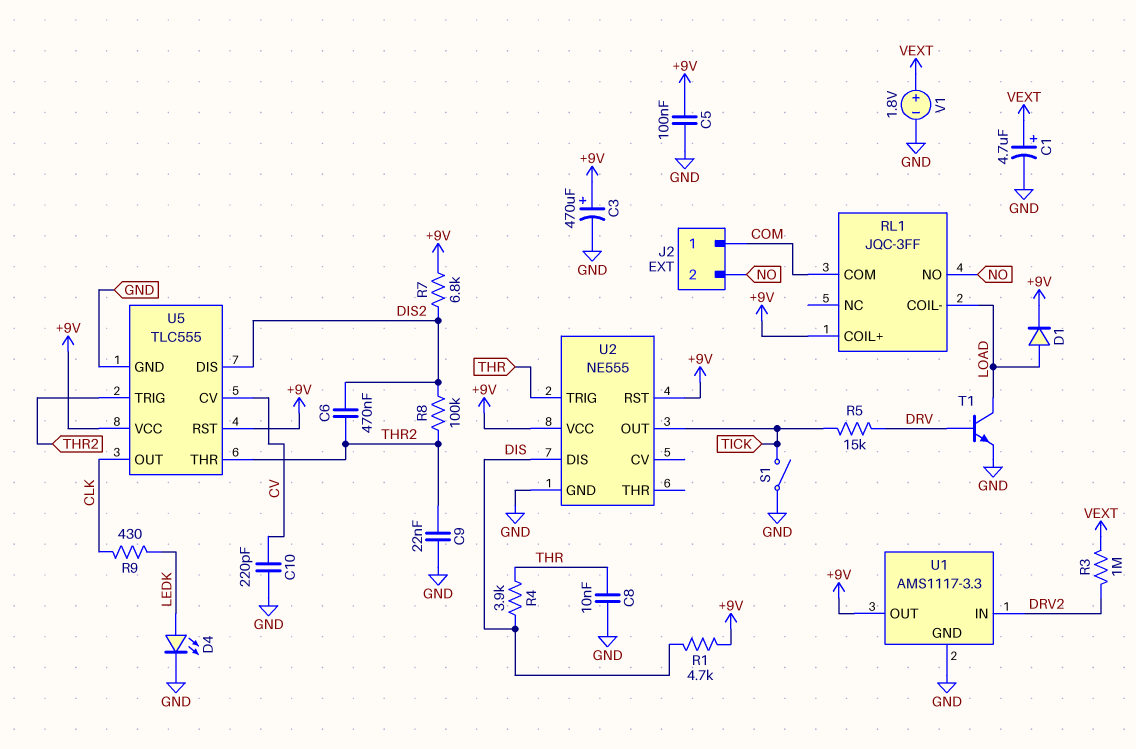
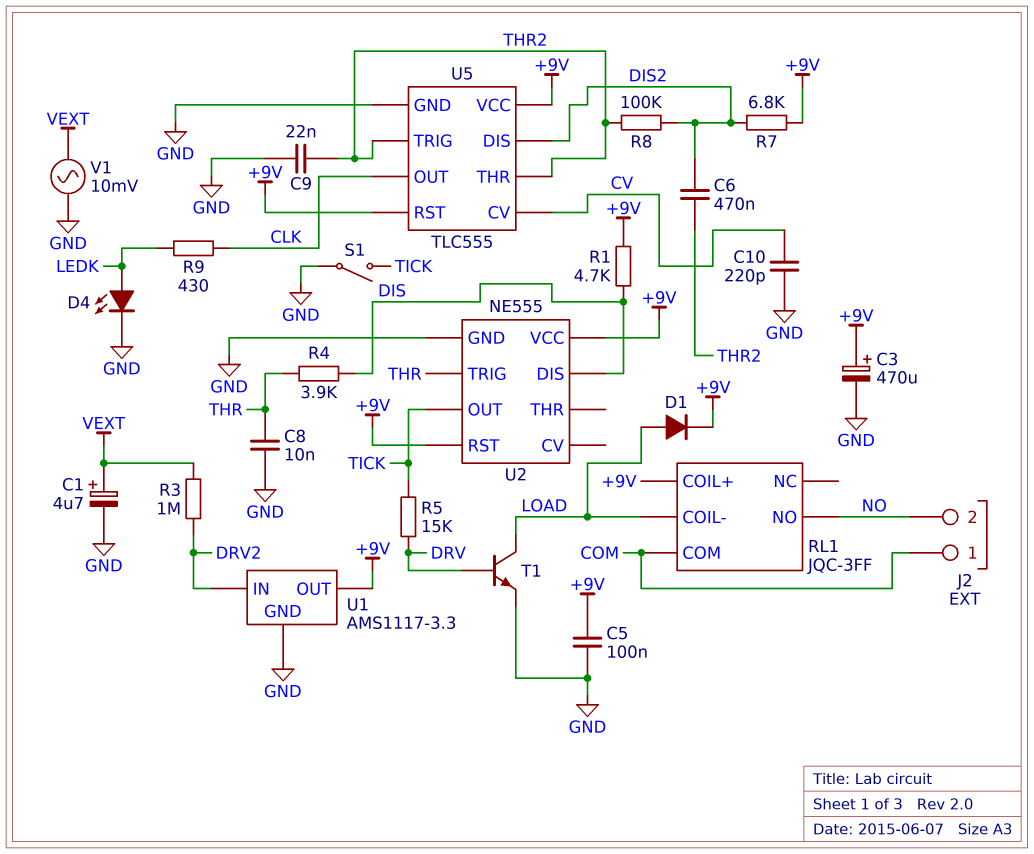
V1: 1.8V (plus VEXT, minus GND) -> AC 10mV (GND, VEXT)

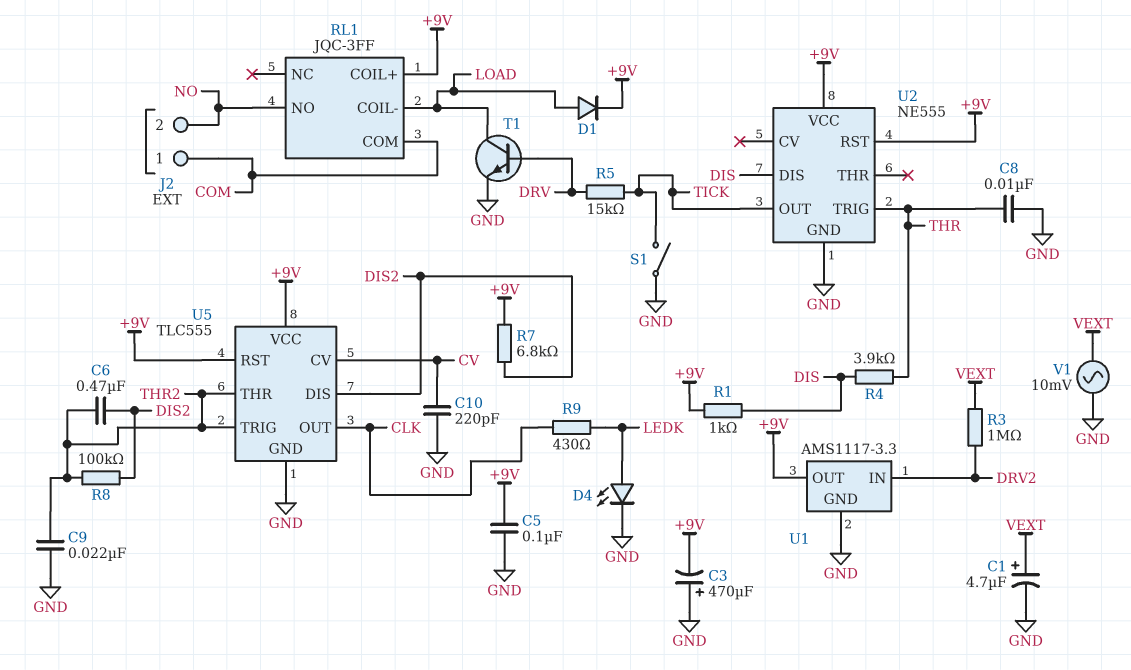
C3: 470uF (plus +9V, minus GND) -> 470uF (plus GND, minus +9V)
R1: 4.7k (+9V, DIS) -> 1k (+9V, DIS)

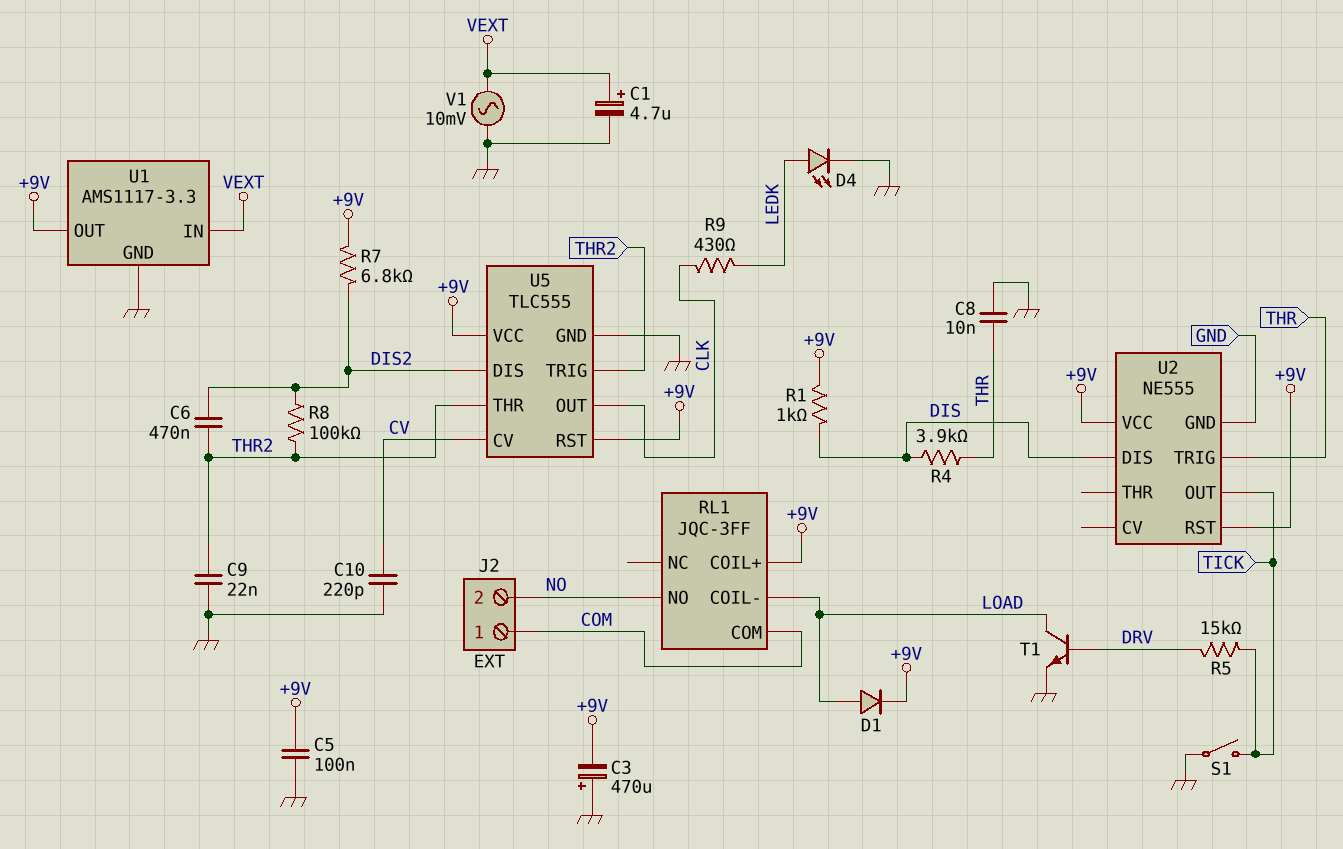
R3: 1M (DRV2, VEXT) -> none
U1 pin IN: DRV2 -> VEXT

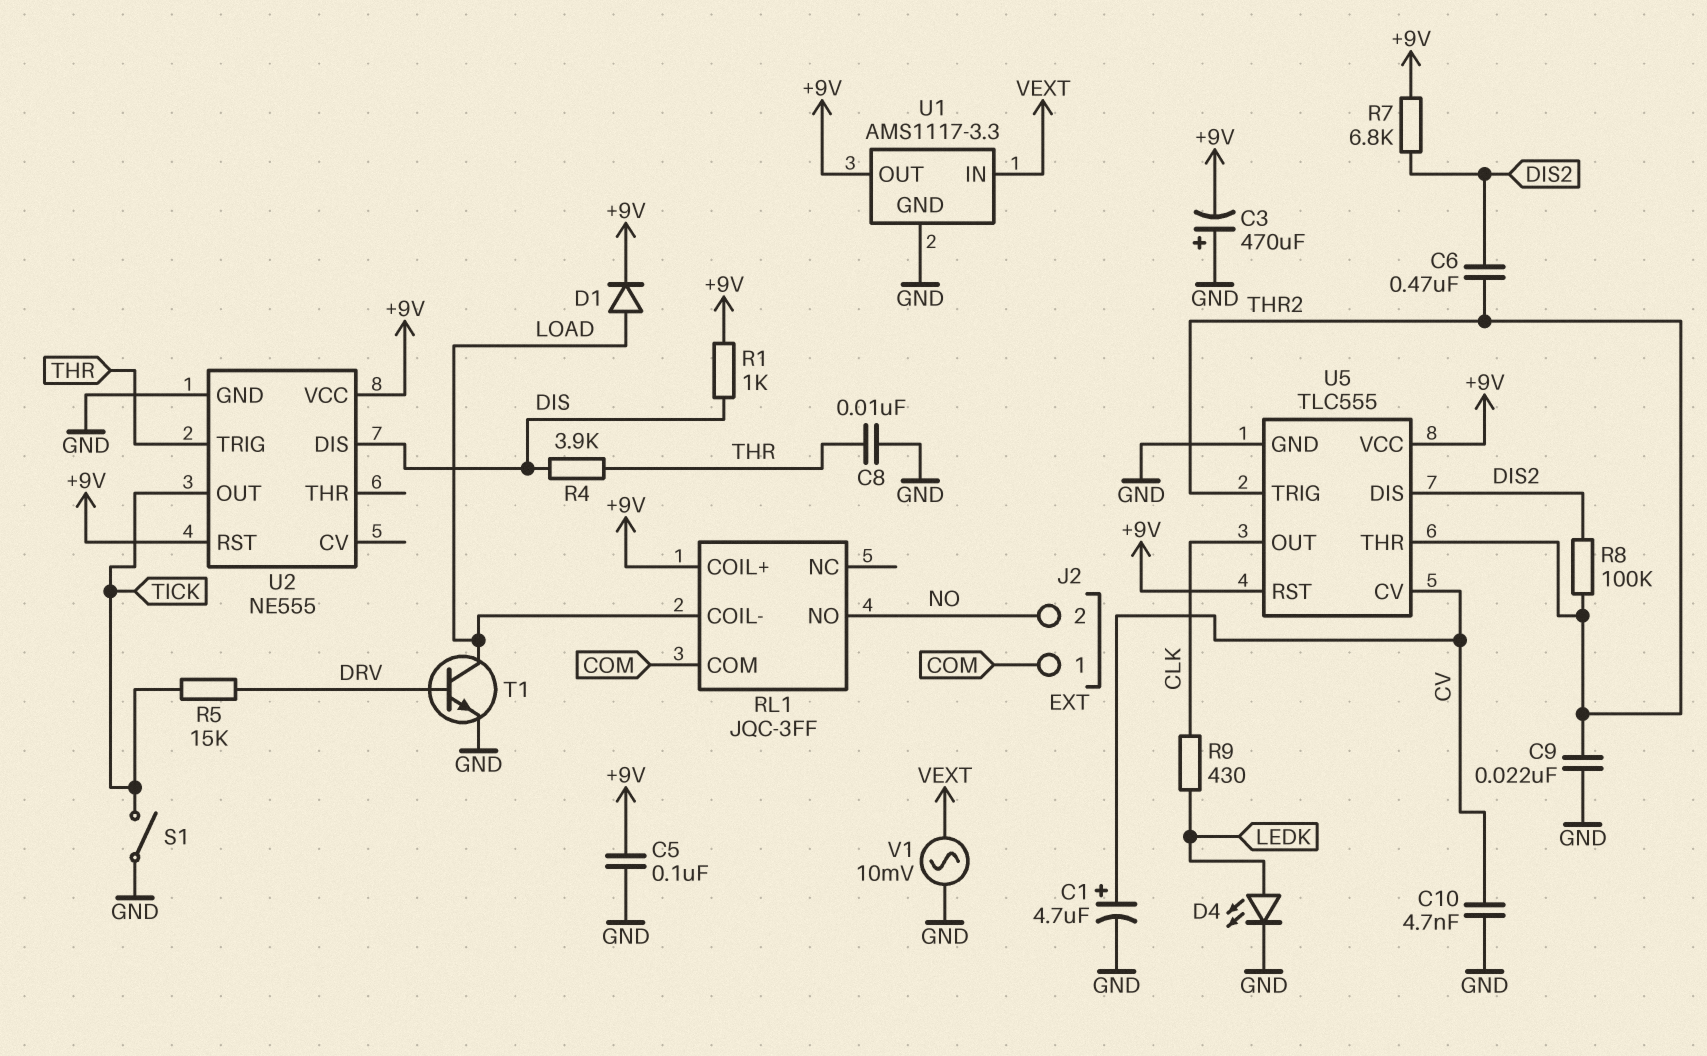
C1: 4.7uF (plus VEXT, minus GND) -> 4.7uF (plus CV, minus GND)
C10: 220pF (CV, GND) -> 4.7nF (CV, GND)

